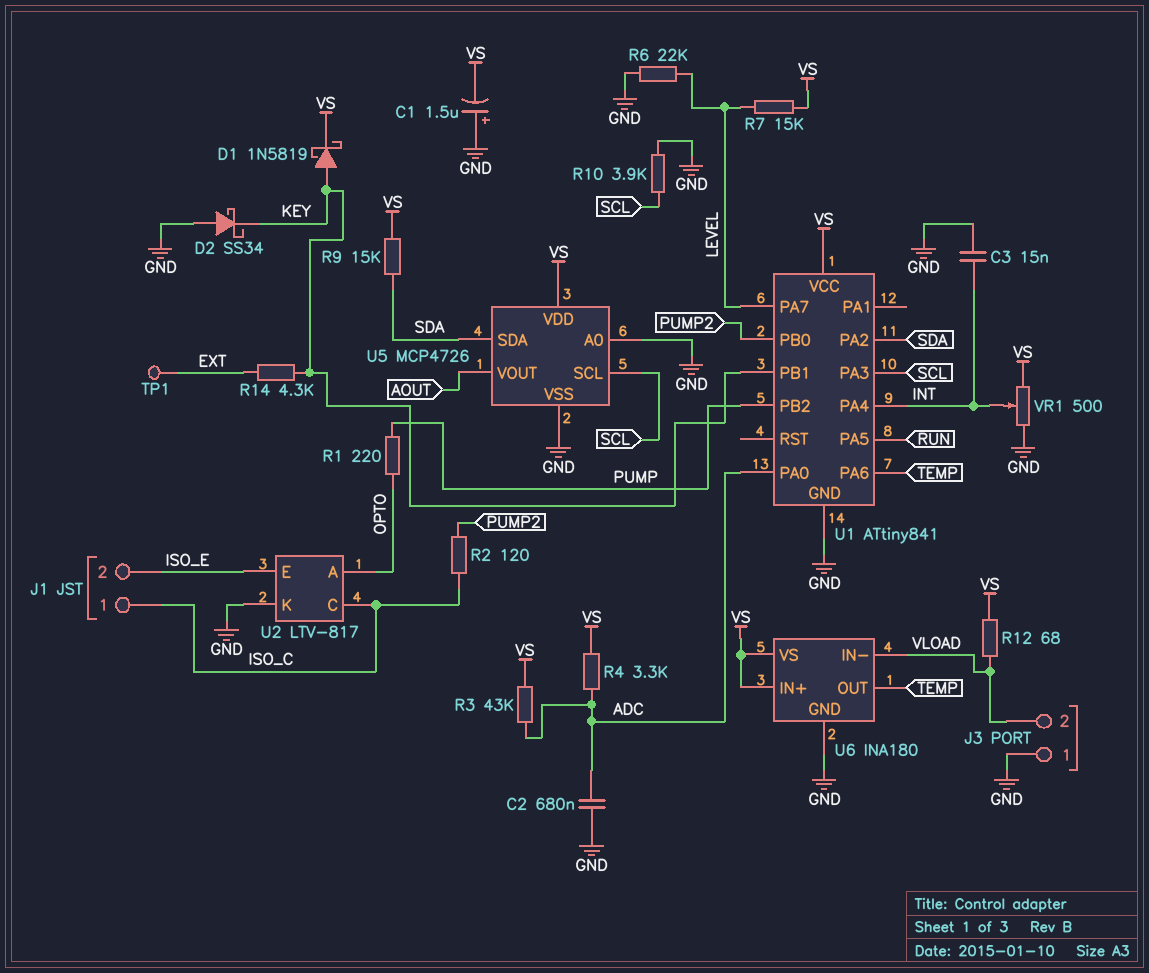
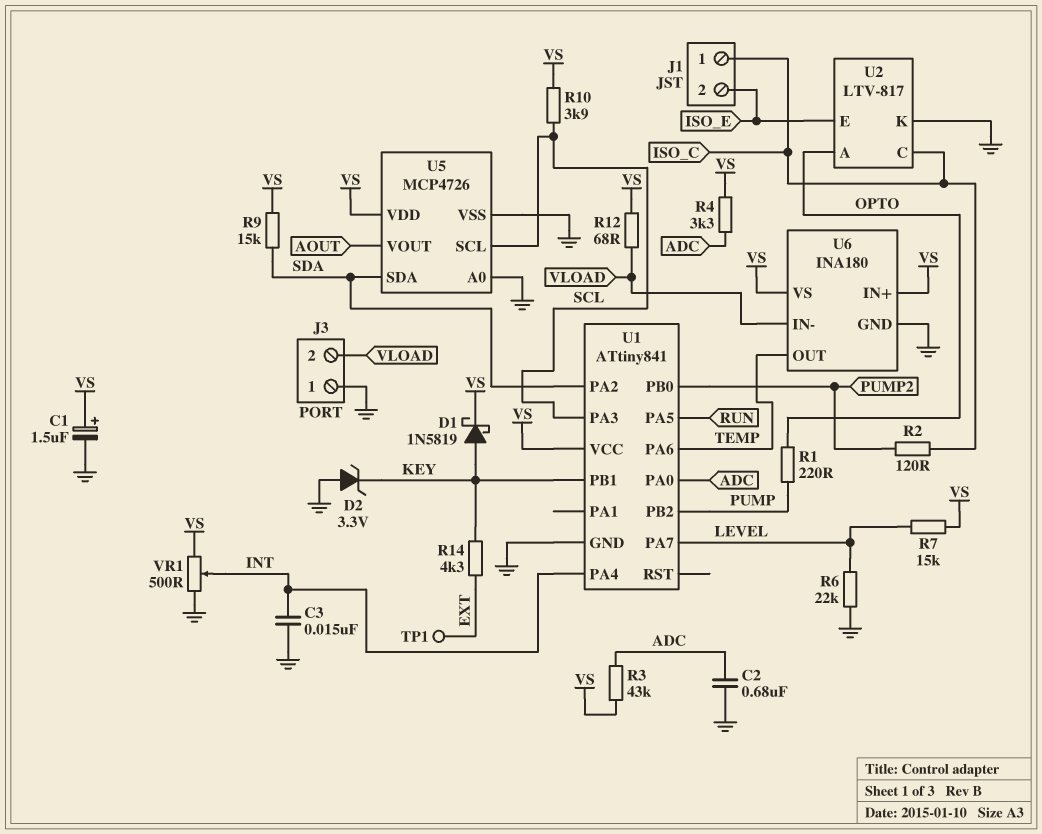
C1: 1.5uF (plus GND, minus VS) -> 1.5uF (plus VS, minus GND)
D2: schottky SS34 (A GND, K KEY) -> zener 3.3V (A GND, K KEY)
R10: 3.9k (GND, SCL) -> 3.9k (SCL, VS)

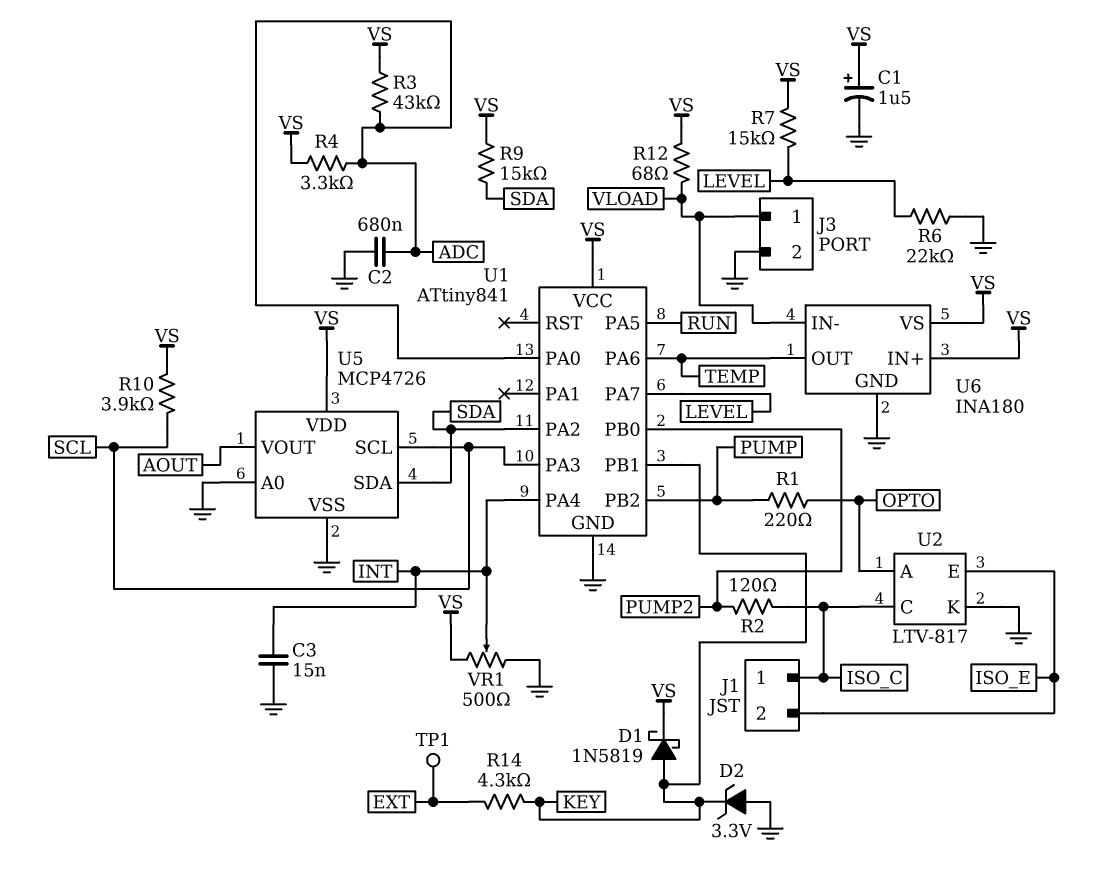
J3 pin 1: GND -> VLOAD
J3 pin 2: VLOAD -> GND

